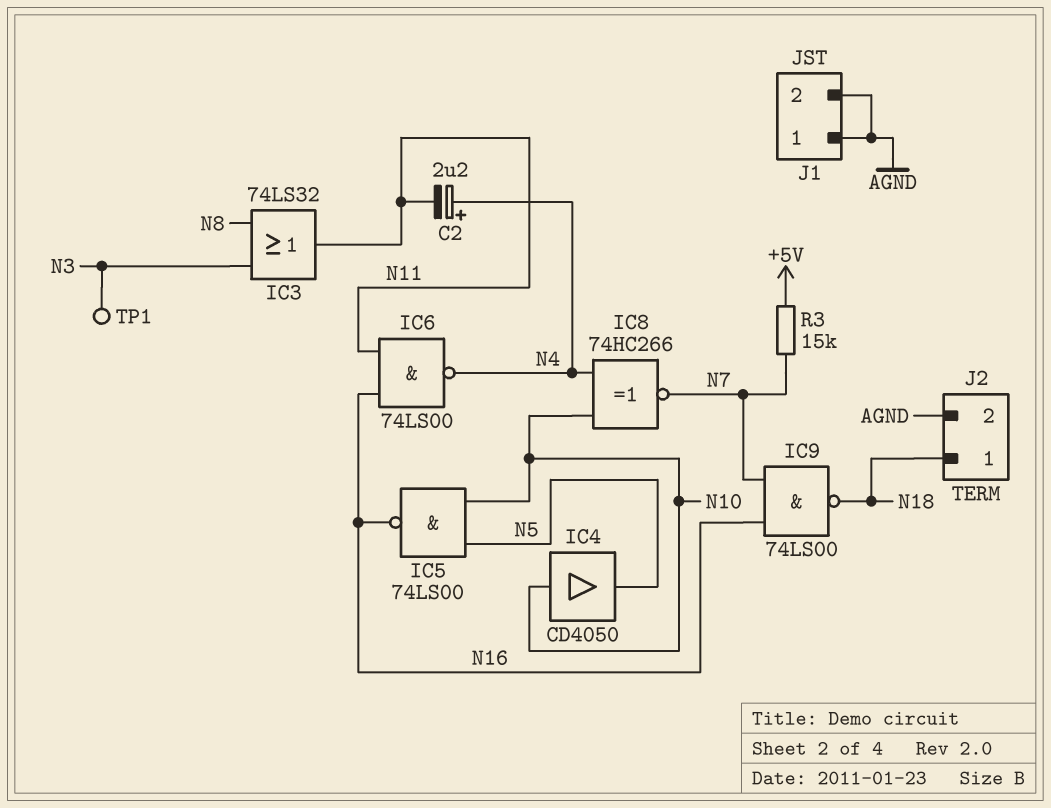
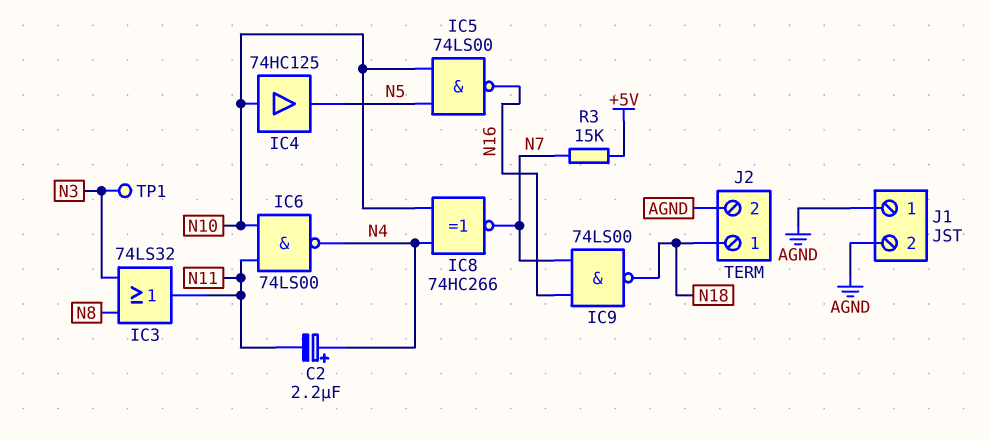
IC4: buffer CD4050 (in N10, out N5) -> buffer 74HC125 (in N10, out N5)
IC6: NAND 74LS00 (in N11, in N16, out N4) -> NAND 74LS00 (in N10, in N11, out N4)

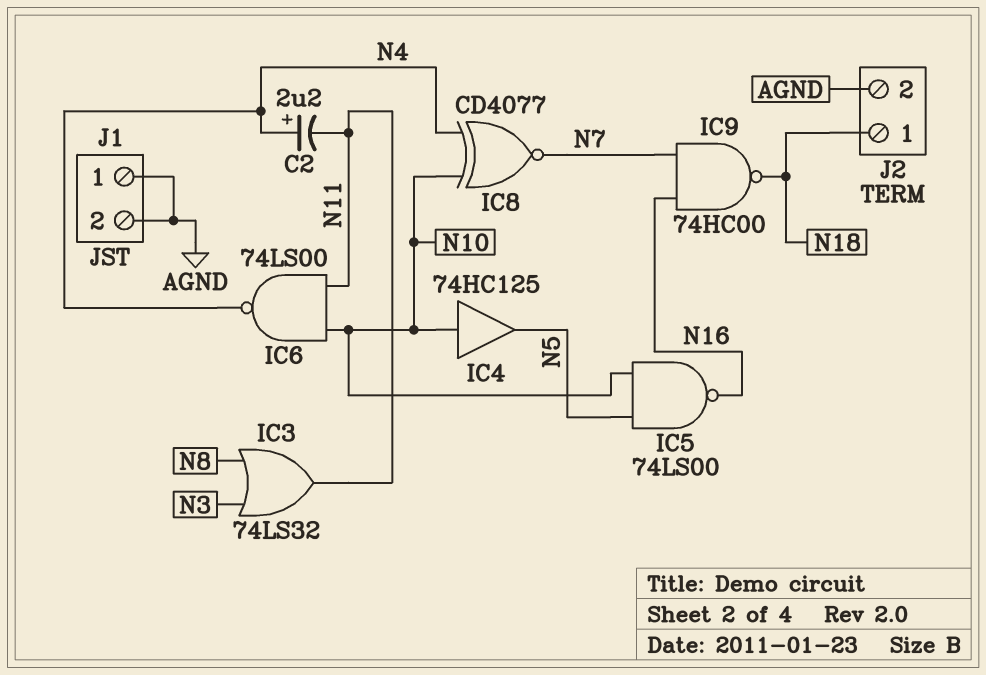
IC8: XNOR 74HC266 (in N4, in N10, out N7) -> XNOR CD4077 (in N4, in N10, out N7)
IC9: NAND 74LS00 (in N7, in N16, out N18) -> NAND 74HC00 (in N7, in N16, out N18)
R3: 15k (+5V, N7) -> none
TP1: test point (N3) -> none

